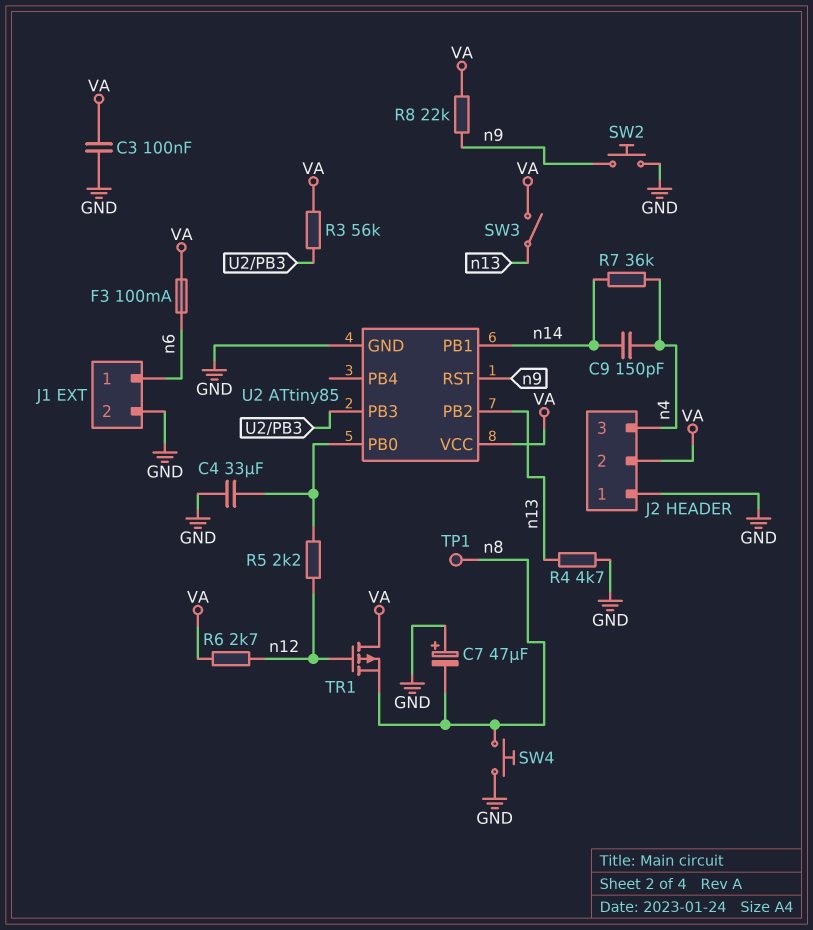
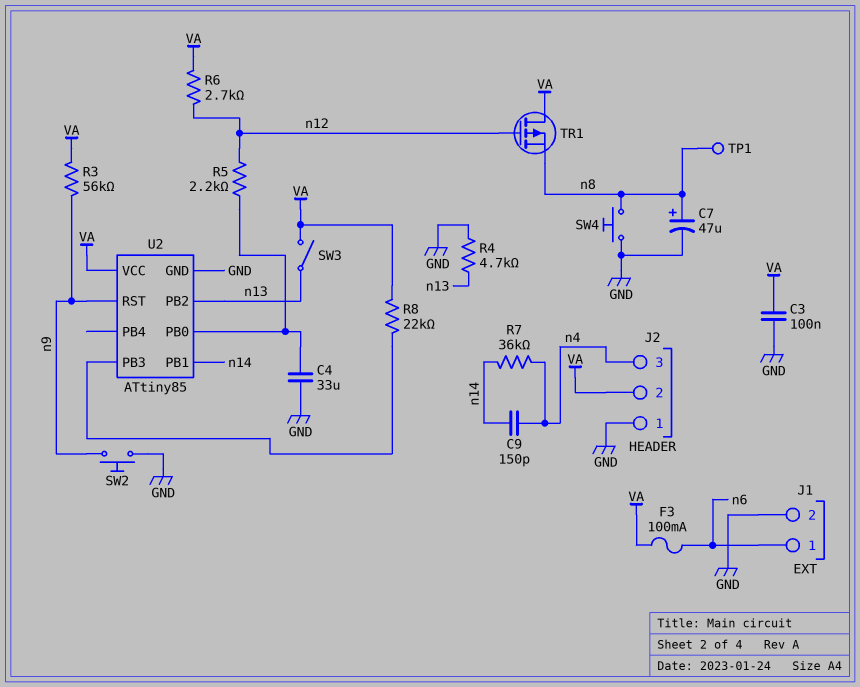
C7: 47uF (plus GND, minus n8) -> 47uF (plus n8, minus GND)
R3: 56k (U2/PB3, VA) -> 56k (VA, n9)
R8: 22k (VA, n9) -> 22k (U2/PB3, VA)

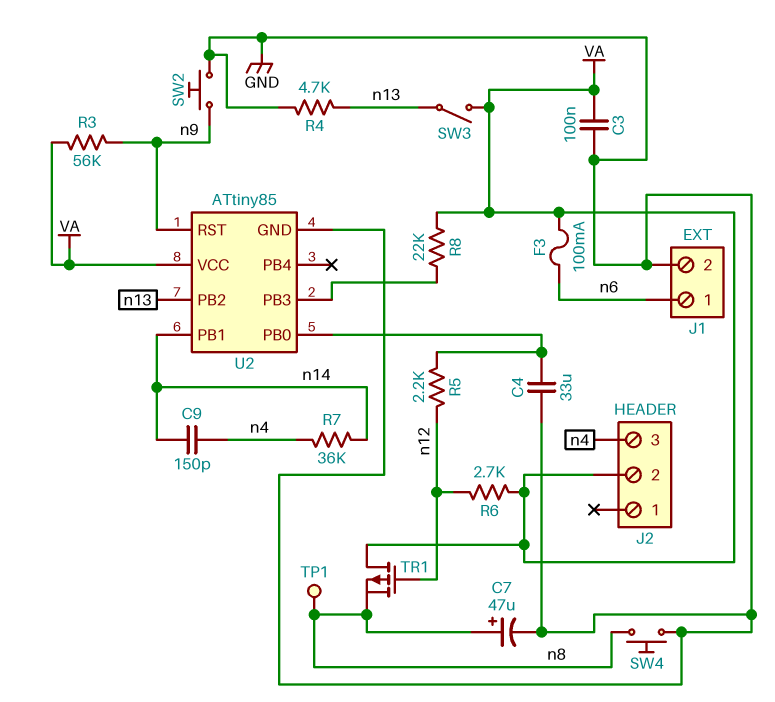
J2 pin 1: GND -> none

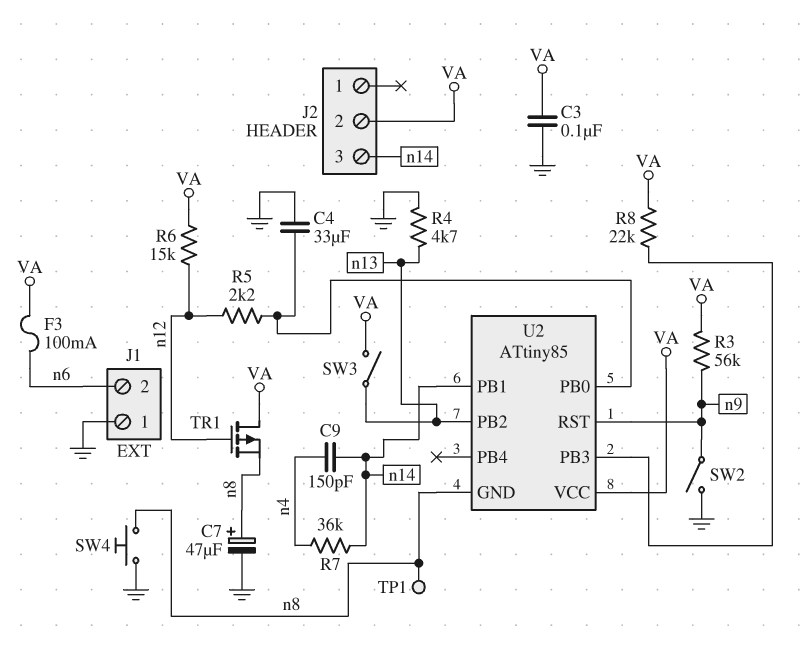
J1 pin 1: n6 -> GND
J1 pin 2: GND -> n6
J2 pin 3: n4 -> n14
R6: 2.7k (VA, n12) -> 15k (VA, n12)
SW2: button (GND, n9) -> switch (GND, n9)
U2 pin GND: GND -> n8

